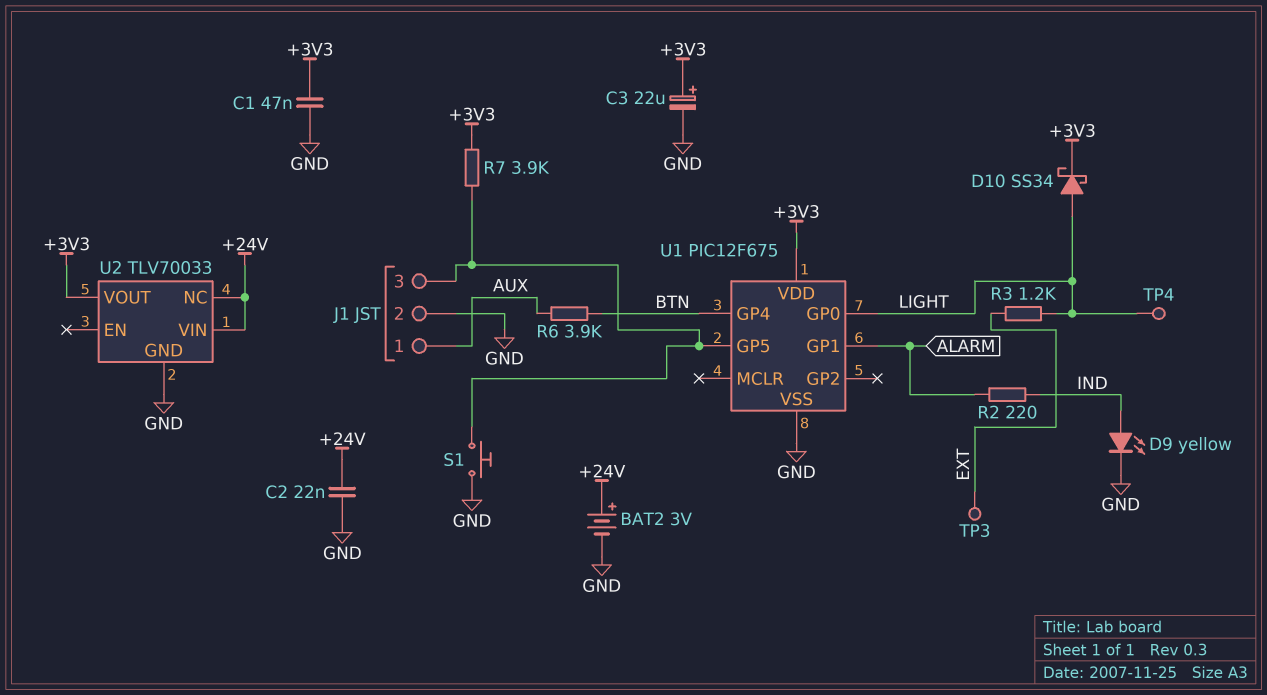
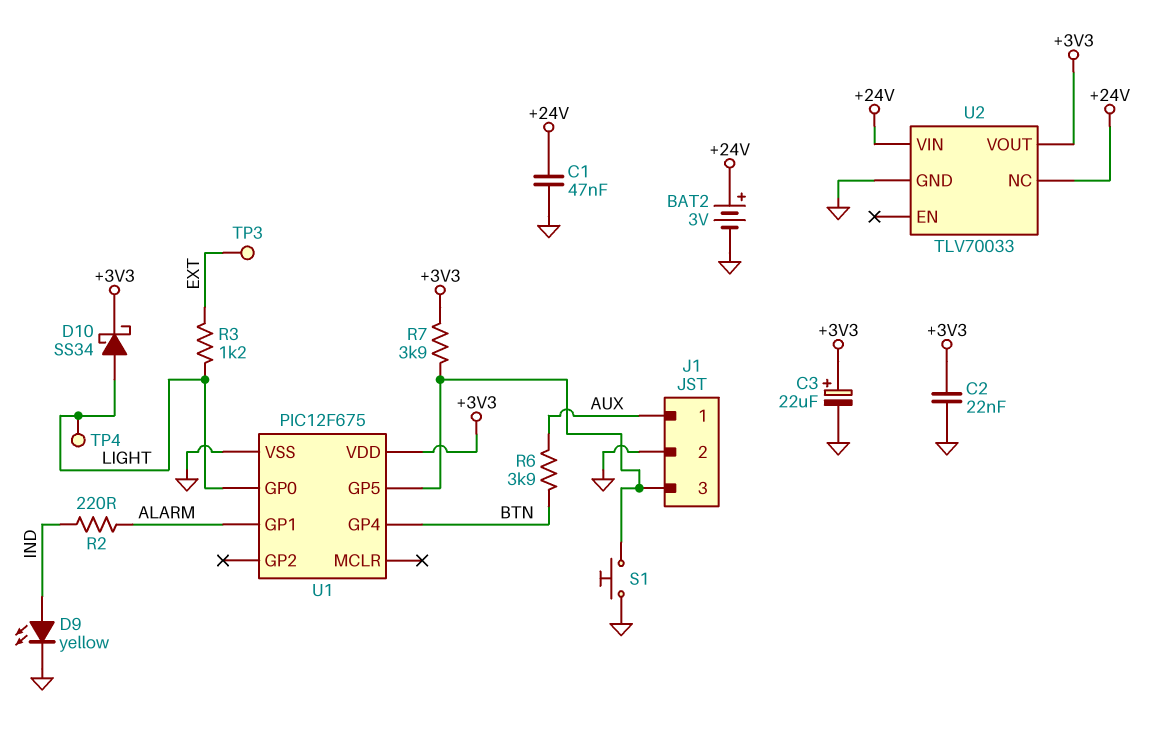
C1: 47nF (+3V3, GND) -> 47nF (+24V, GND)
C2: 22nF (+24V, GND) -> 22nF (+3V3, GND)

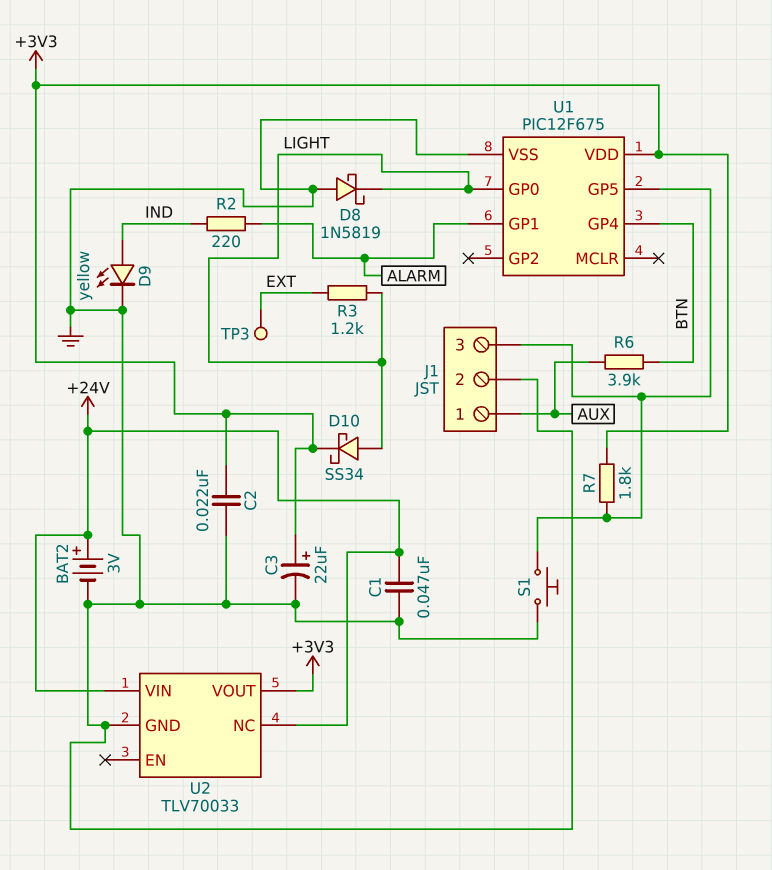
D8: none -> schottky 1N5819 (A GND, K LIGHT)
R7: 3.9k (+3V3, J1/3) -> 1.8k (+3V3, J1/3)
TP4: test point (LIGHT) -> none

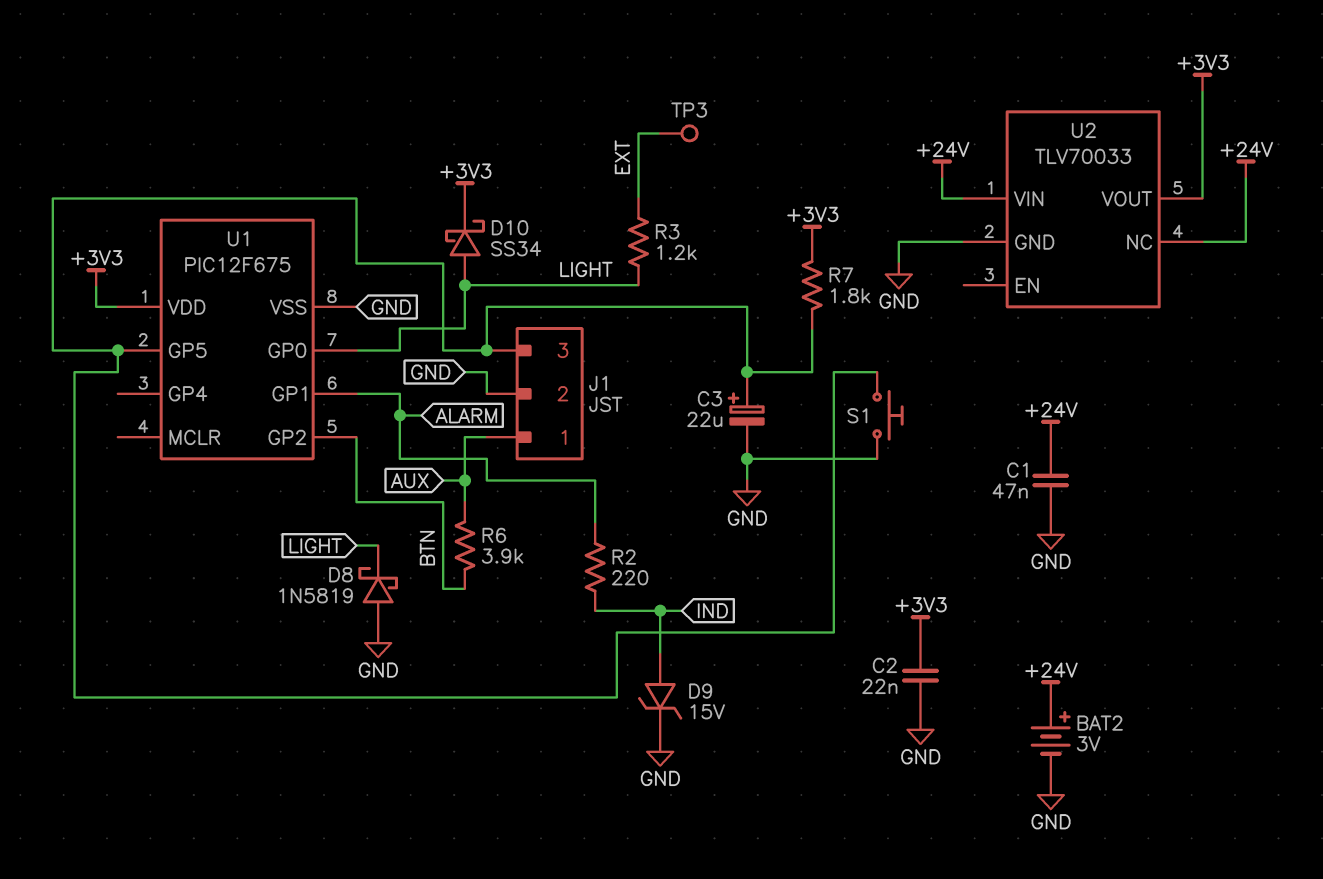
C3: 22uF (plus +3V3, minus GND) -> 22uF (plus J1/3, minus GND)
D9: LED yellow (A IND, K GND) -> zener 15V (A IND, K GND)
U1 pin GP2: none -> BTN
U1 pin GP4: BTN -> none

